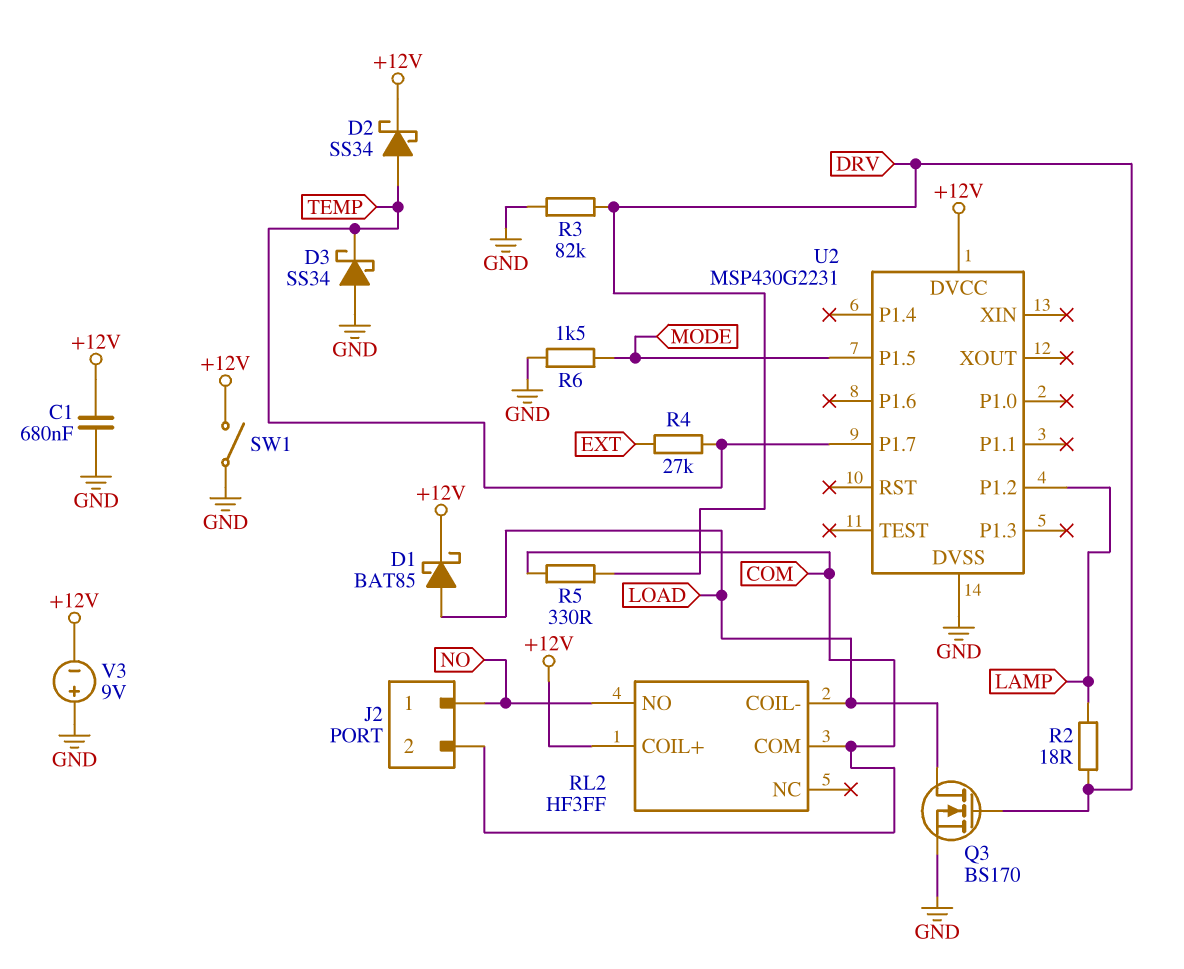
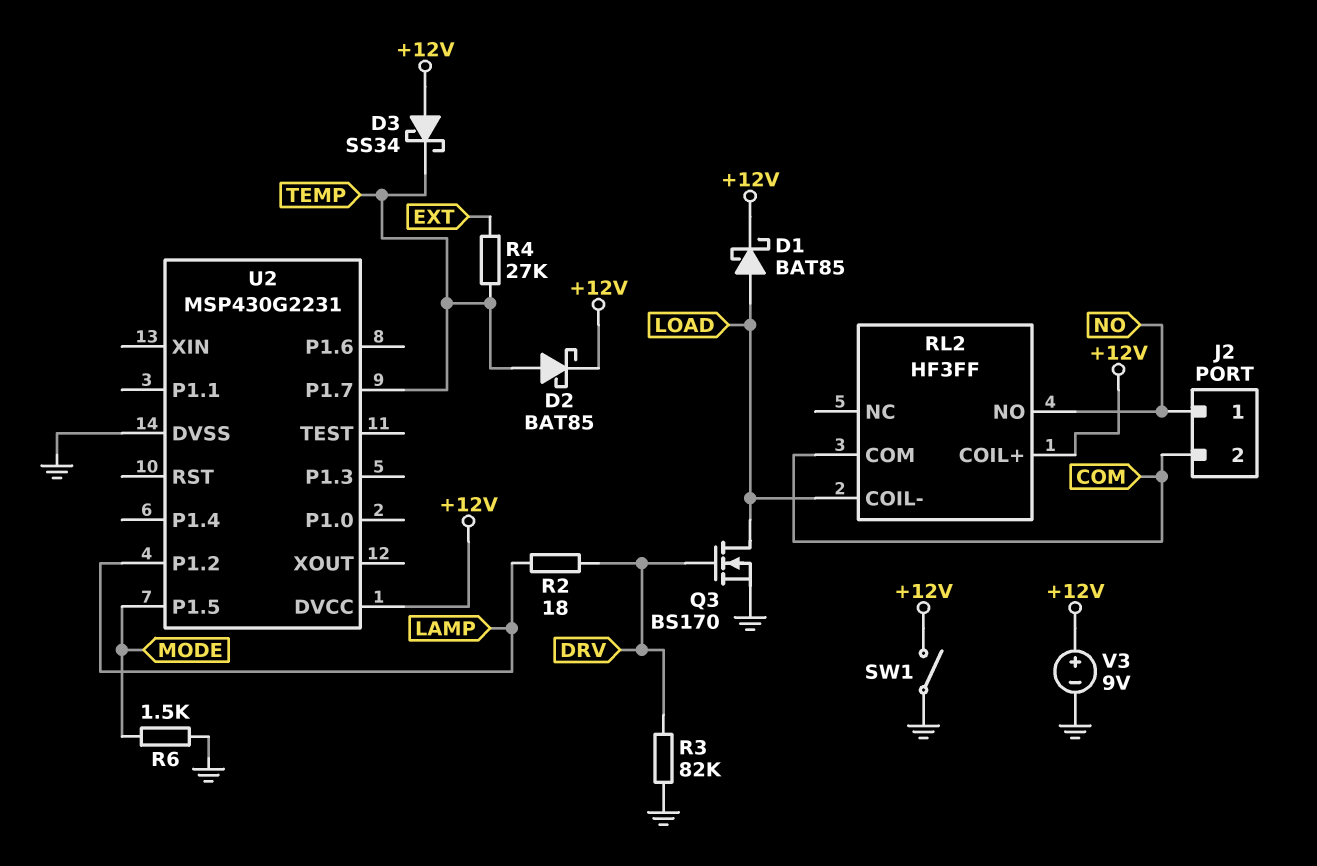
C1: 680nF (+12V, GND) -> none
D2: schottky SS34 (A TEMP, K +12V) -> schottky BAT85 (A TEMP, K +12V)
D3: schottky SS34 (A GND, K TEMP) -> schottky SS34 (A +12V, K TEMP)
R5: 330 (COM, DRV) -> none
V3: 9V (plus GND, minus +12V) -> 9V (plus +12V, minus GND)

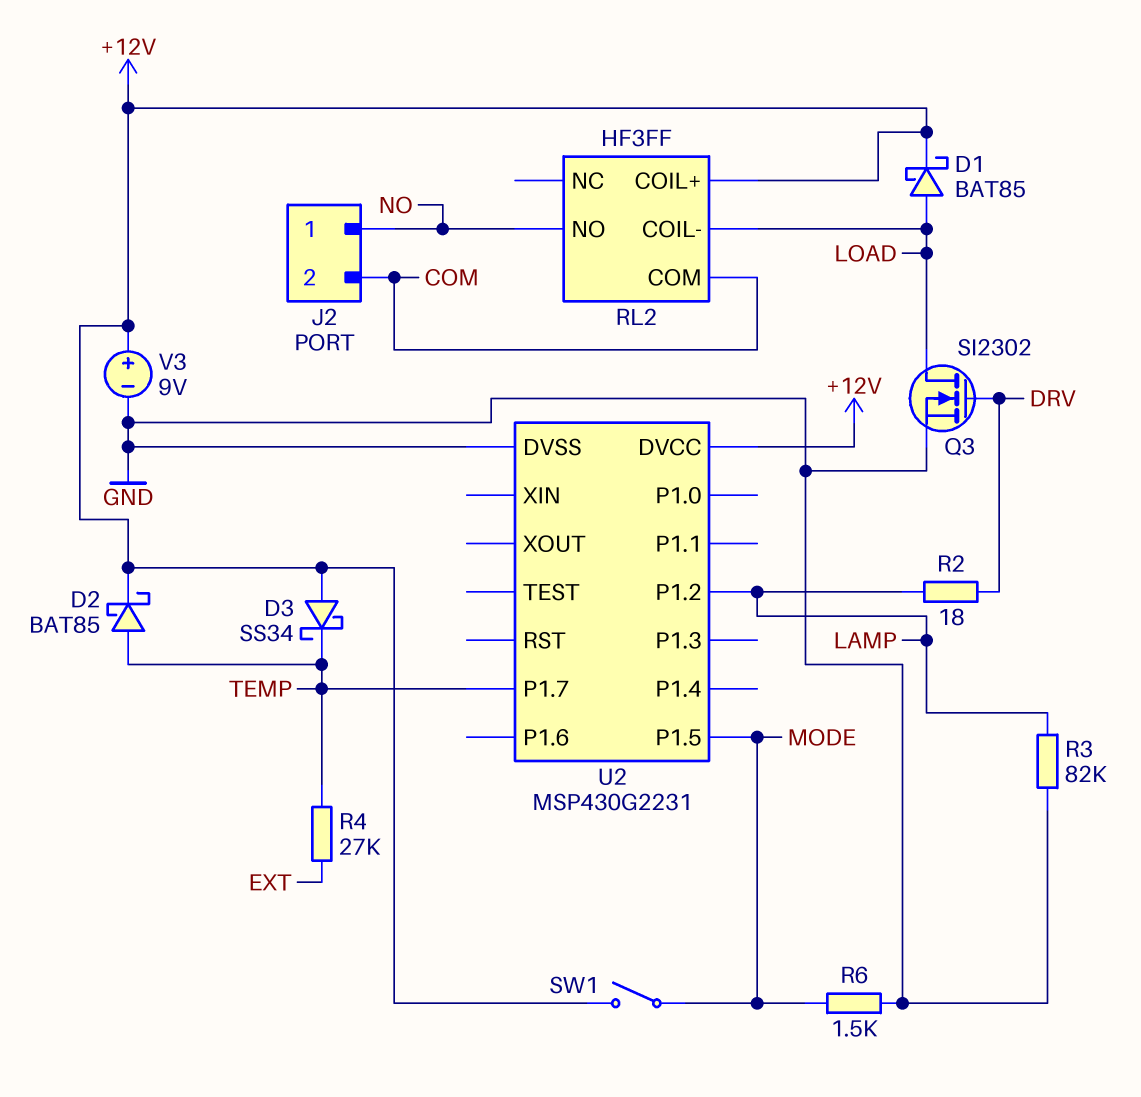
Q3: NMOS BS170 (G DRV, D LOAD, S GND) -> NMOS SI2302 (G DRV, D LOAD, S GND)
R3: 82k (DRV, GND) -> 82k (GND, LAMP)
SW1: switch (+12V, GND) -> switch (+12V, MODE)

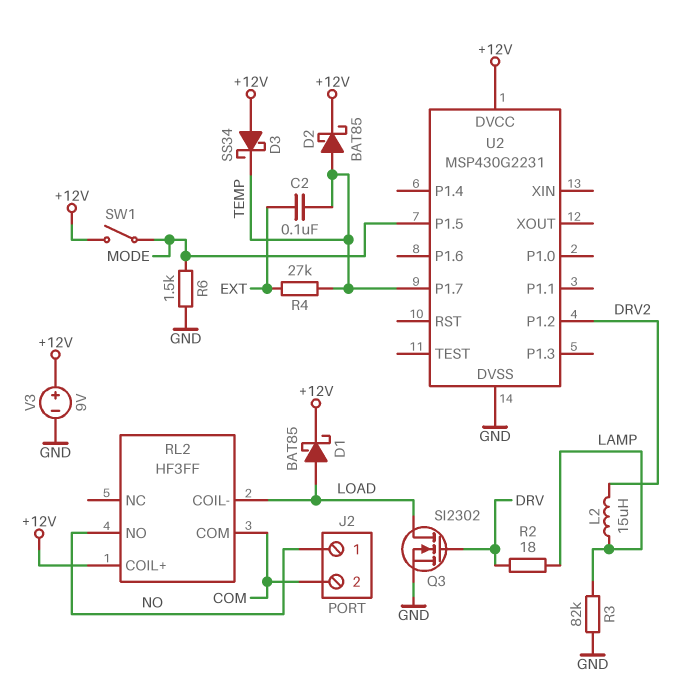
C2: none -> 100nF (EXT, TEMP)
L2: none -> 15uH (DRV2, LAMP)
U2 pin P1.2: LAMP -> DRV2

